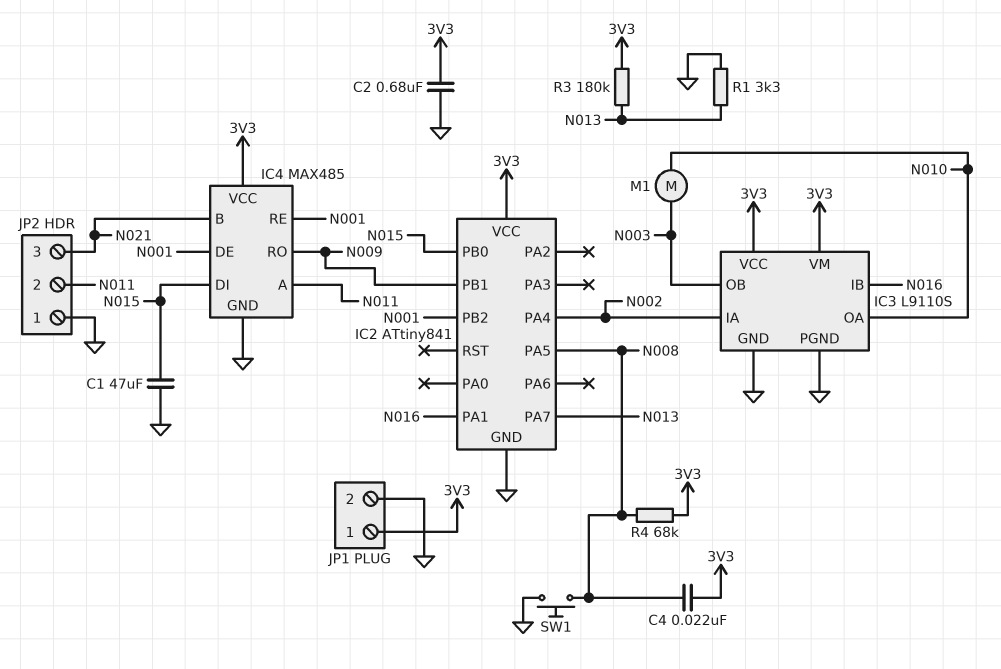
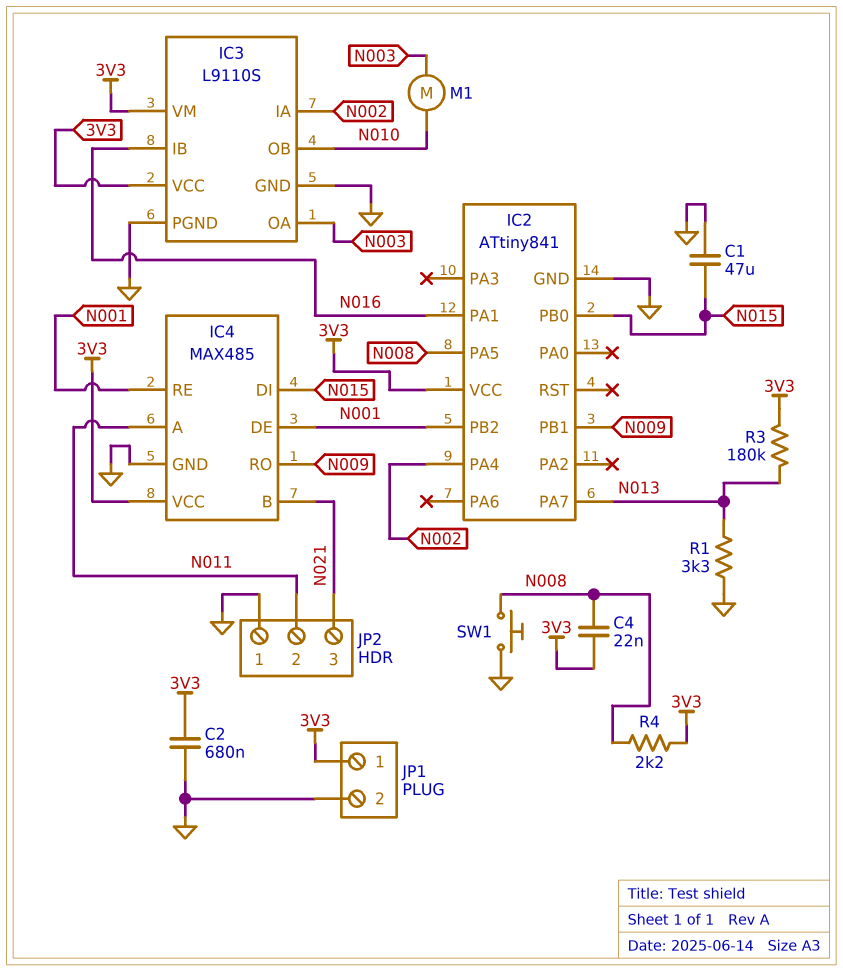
IC3 pin OA: N010 -> N003
IC3 pin OB: N003 -> N010
R4: 68k (3V3, N008) -> 2.2k (3V3, N008)

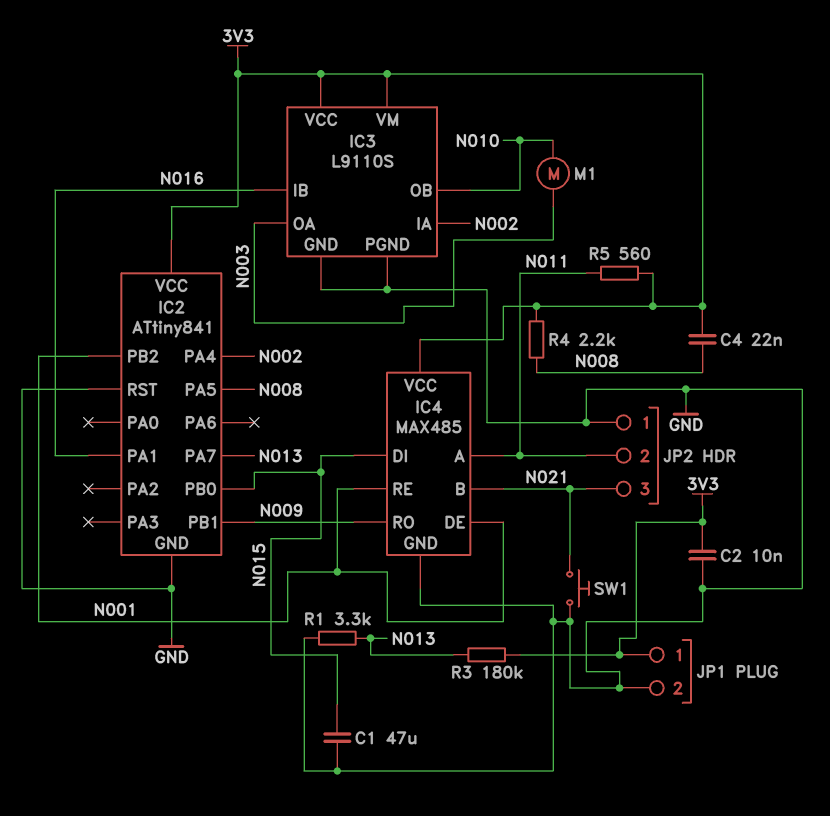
C2: 680nF (3V3, GND) -> 10nF (3V3, GND)
IC2 pin RST: none -> GND
R5: none -> 560 (3V3, N011)
SW1: button (GND, N008) -> button (GND, N021)

